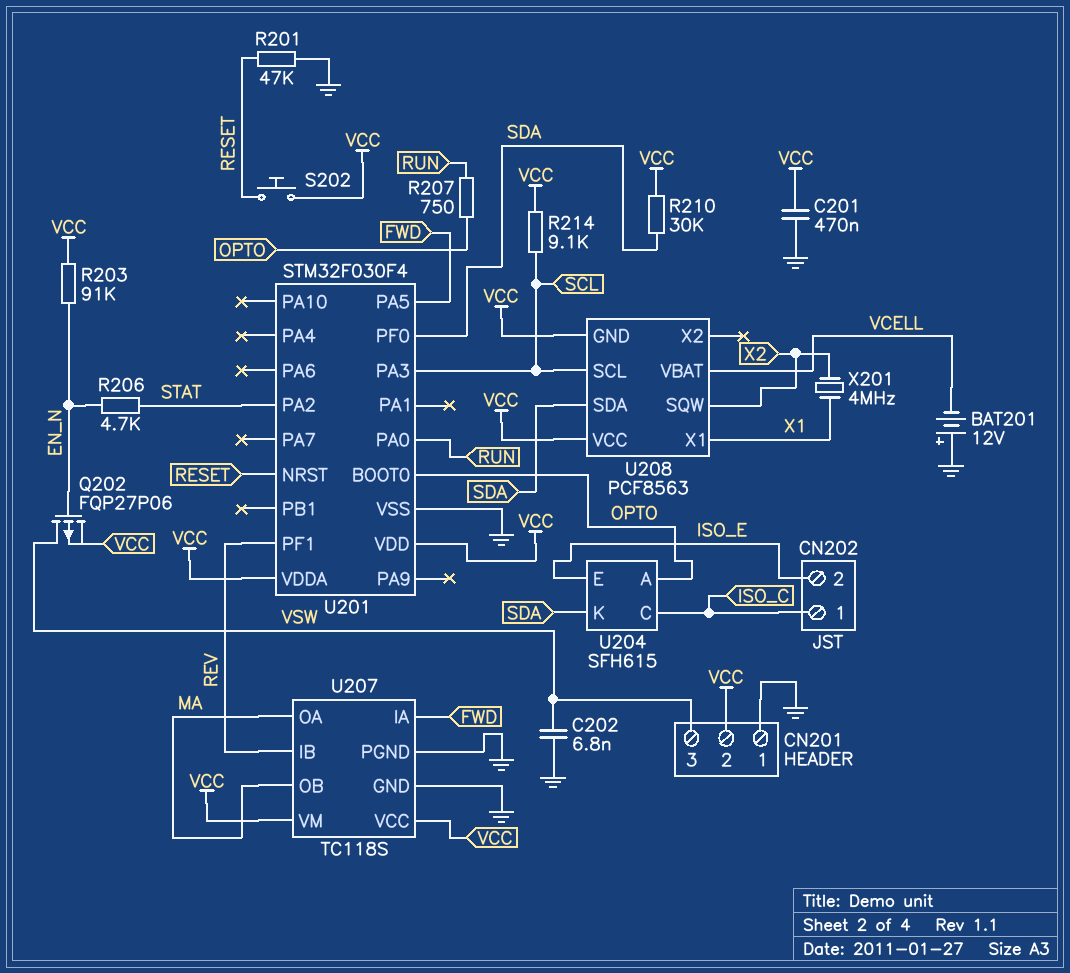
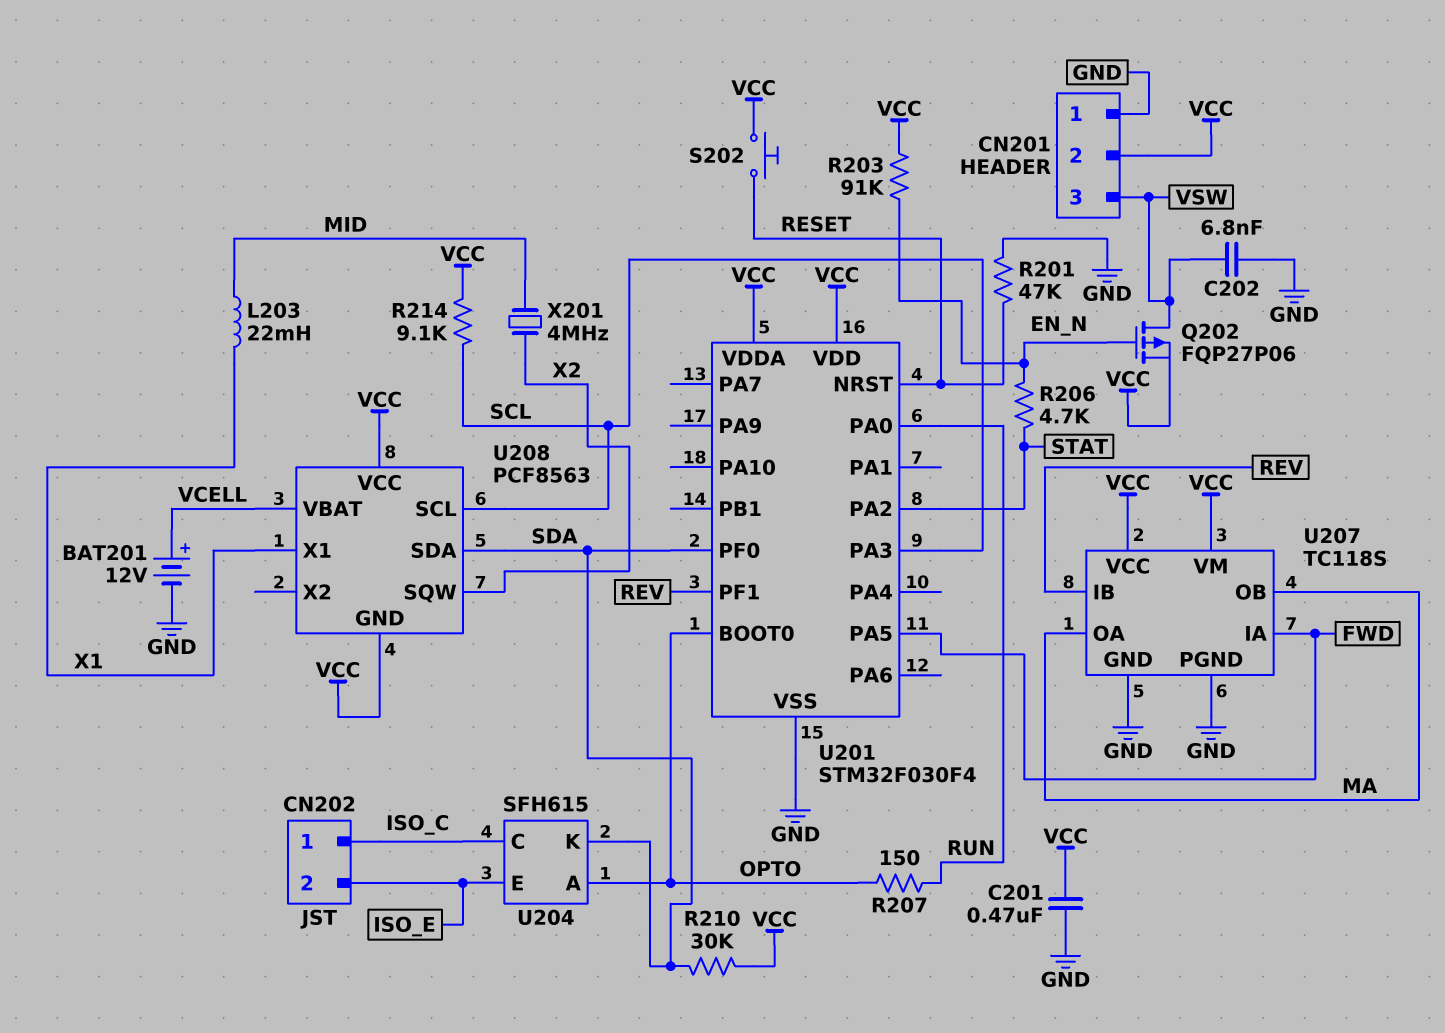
BAT201: 12V (plus GND, minus VCELL) -> 12V (plus VCELL, minus GND)
L203: none -> 22mH (MID, X1)
R207: 750 (OPTO, RUN) -> 150 (OPTO, RUN)
X201: 4MHz (X1, X2) -> 4MHz (MID, X2)

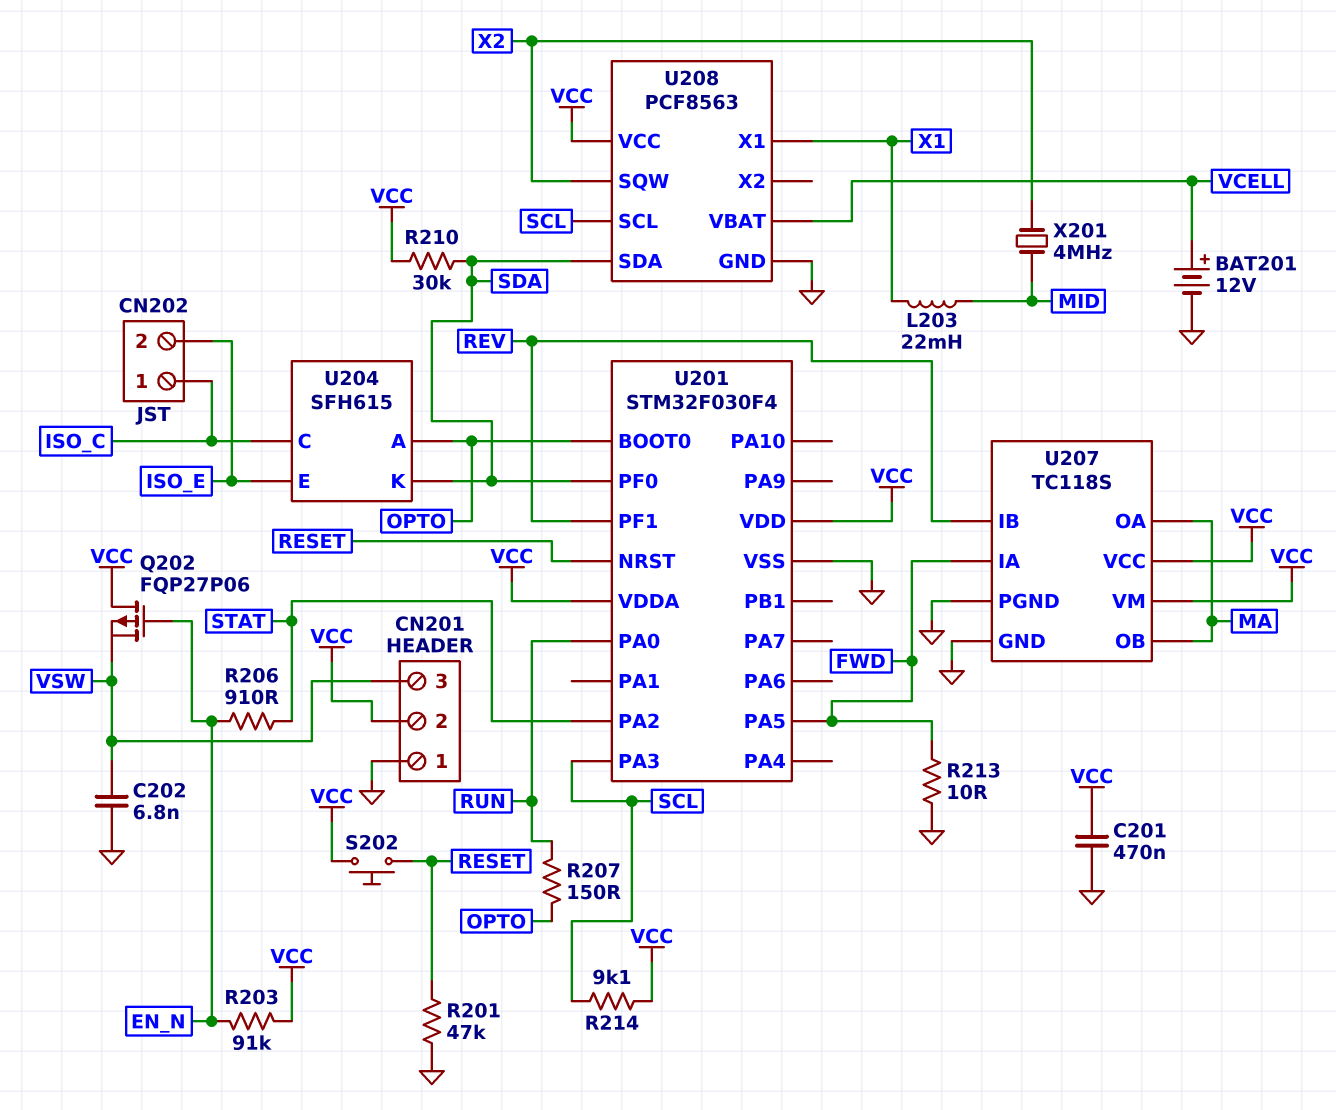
Q202: PMOS FQP27P06 (G EN_N, D VSW, S VCC) -> PMOS FQP27P06 (G EN_N, D VCC, S VSW)
R206: 4.7k (EN_N, STAT) -> 910 (EN_N, STAT)
R213: none -> 10 (FWD, GND)
U208 pin GND: VCC -> GND

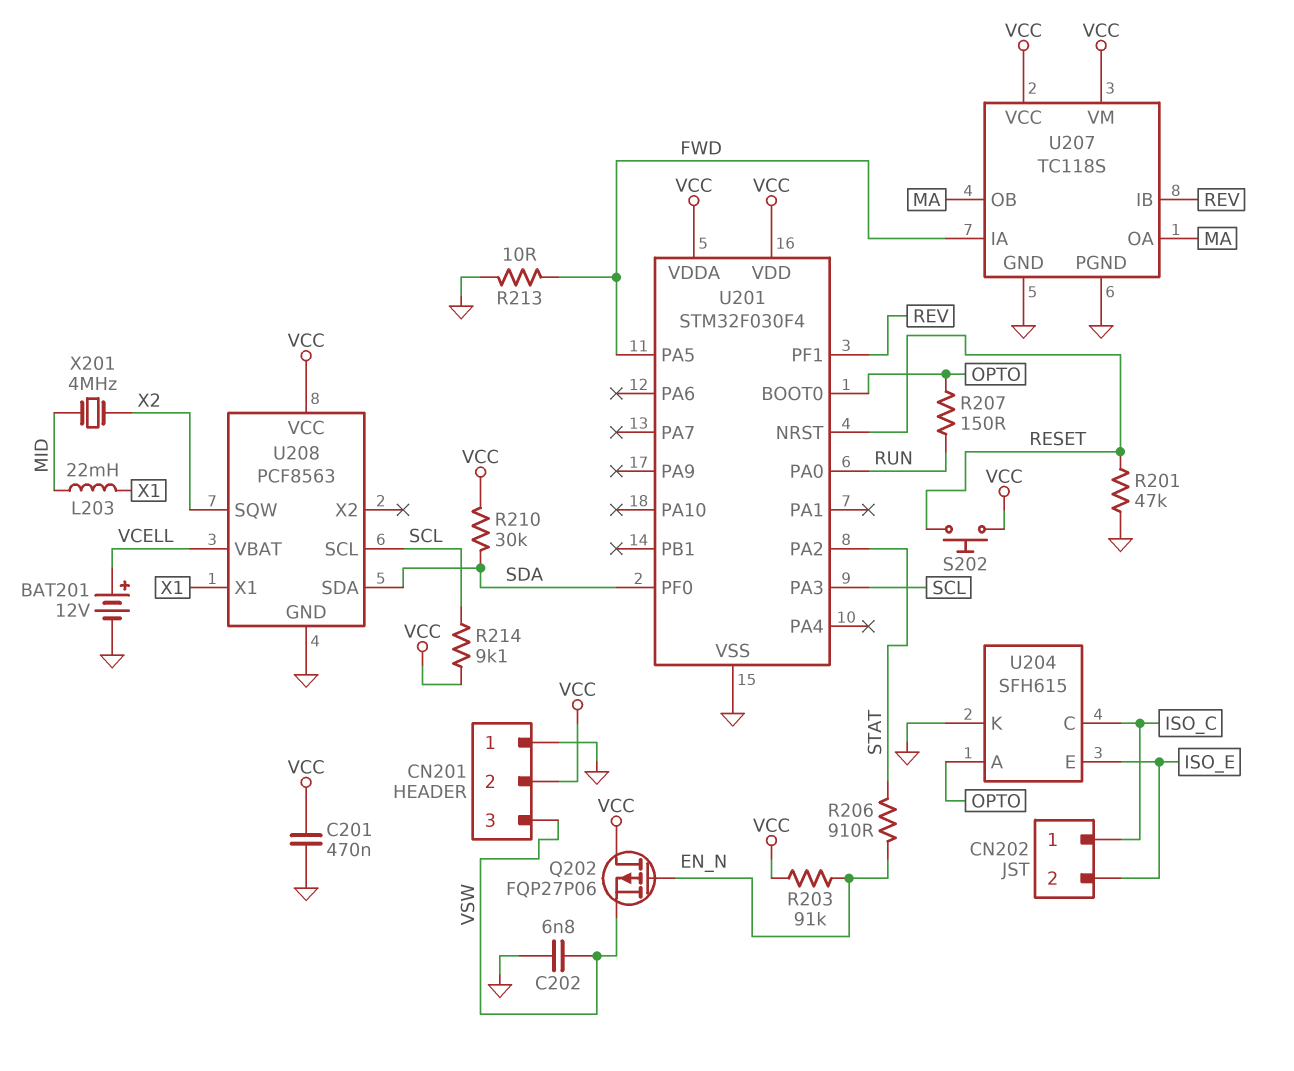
U204 pin K: SDA -> GND

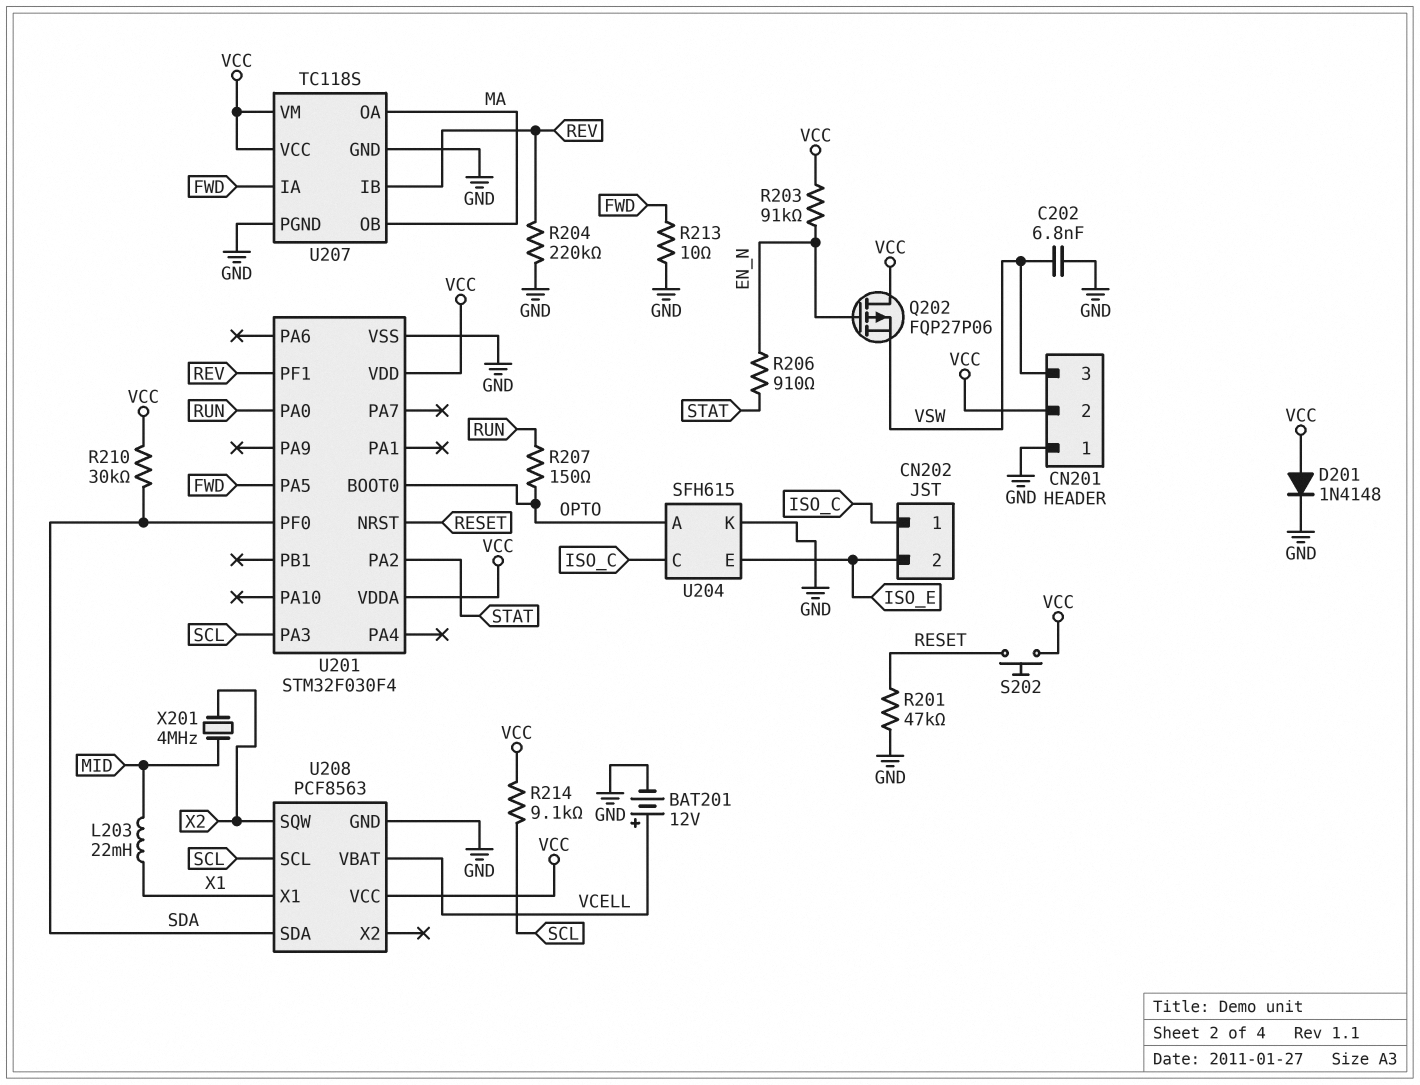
C201: 470nF (GND, VCC) -> none
D201: none -> diode 1N4148 (A VCC, K GND)
R204: none -> 220k (GND, REV)

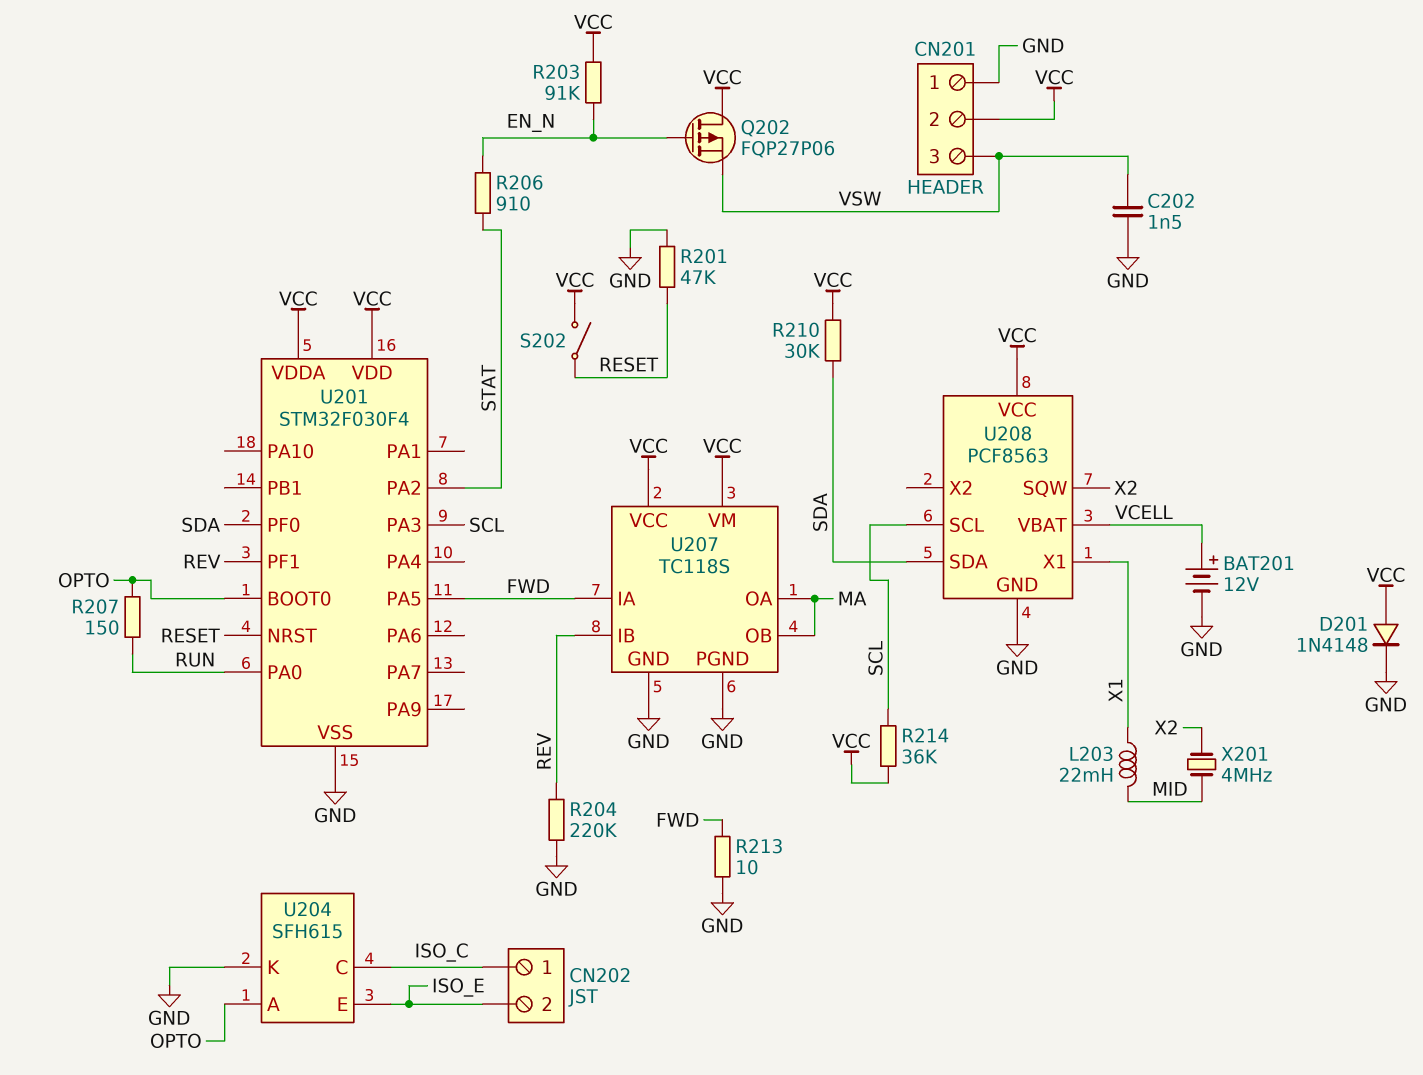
C202: 6.8nF (GND, VSW) -> 1.5nF (GND, VSW)
R214: 9.1k (SCL, VCC) -> 36k (SCL, VCC)
S202: button (RESET, VCC) -> switch (RESET, VCC)

